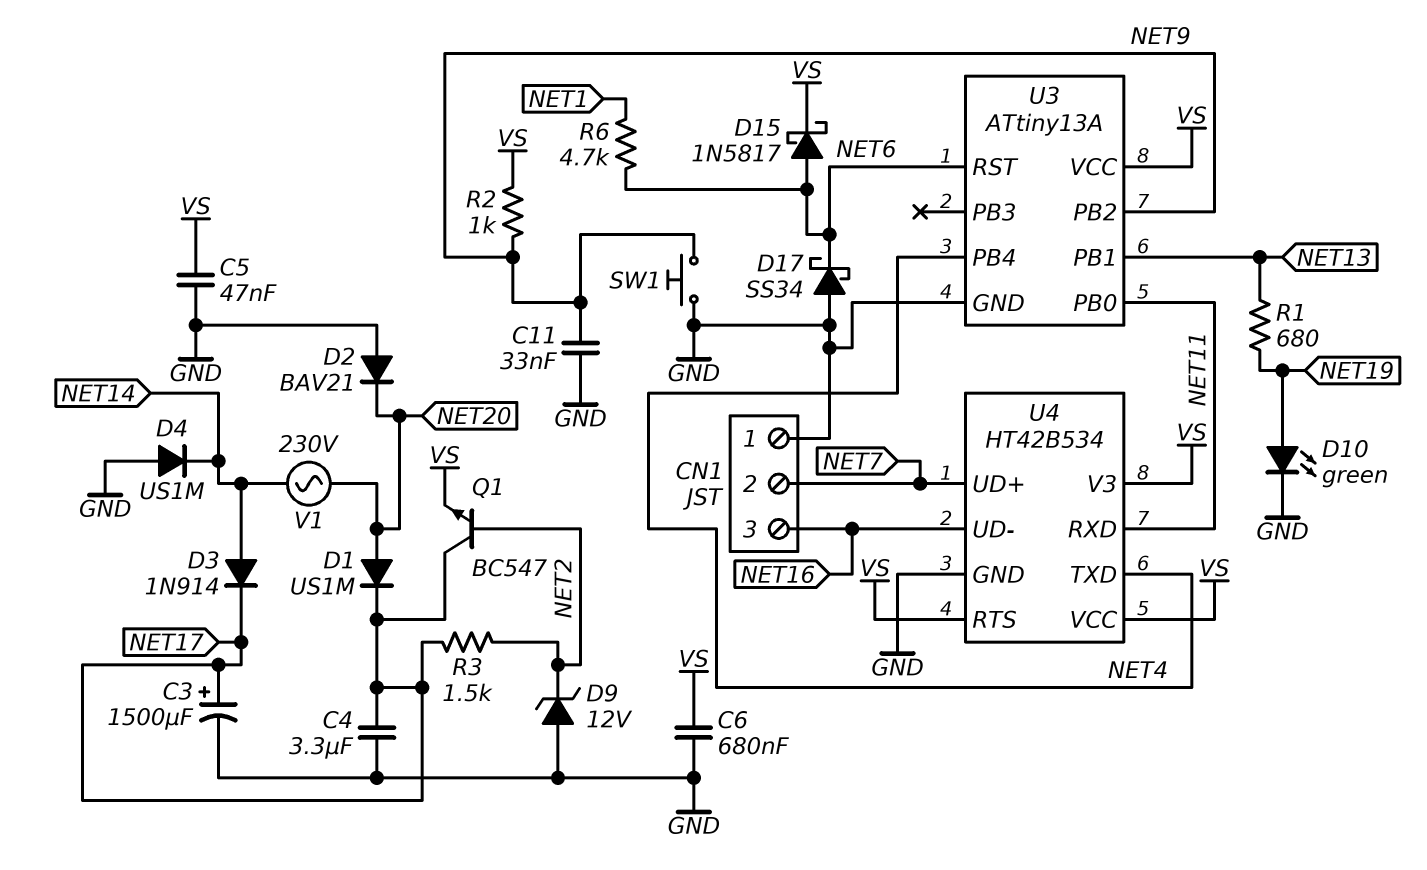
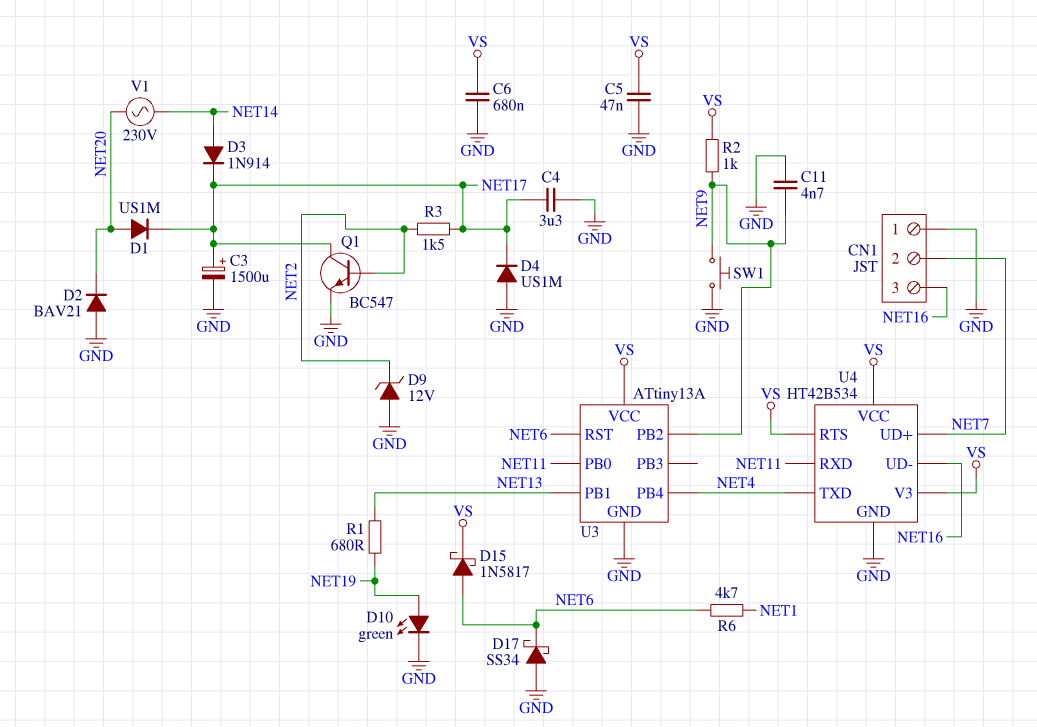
C11: 33nF (GND, NET9) -> 4.7nF (GND, NET9)
D4: diode US1M (A GND, K NET14) -> diode US1M (A GND, K NET17)
Q1: NPN BC547 (B NET2, C NET17, E VS) -> NPN BC547 (B NET2, C NET17, E GND)

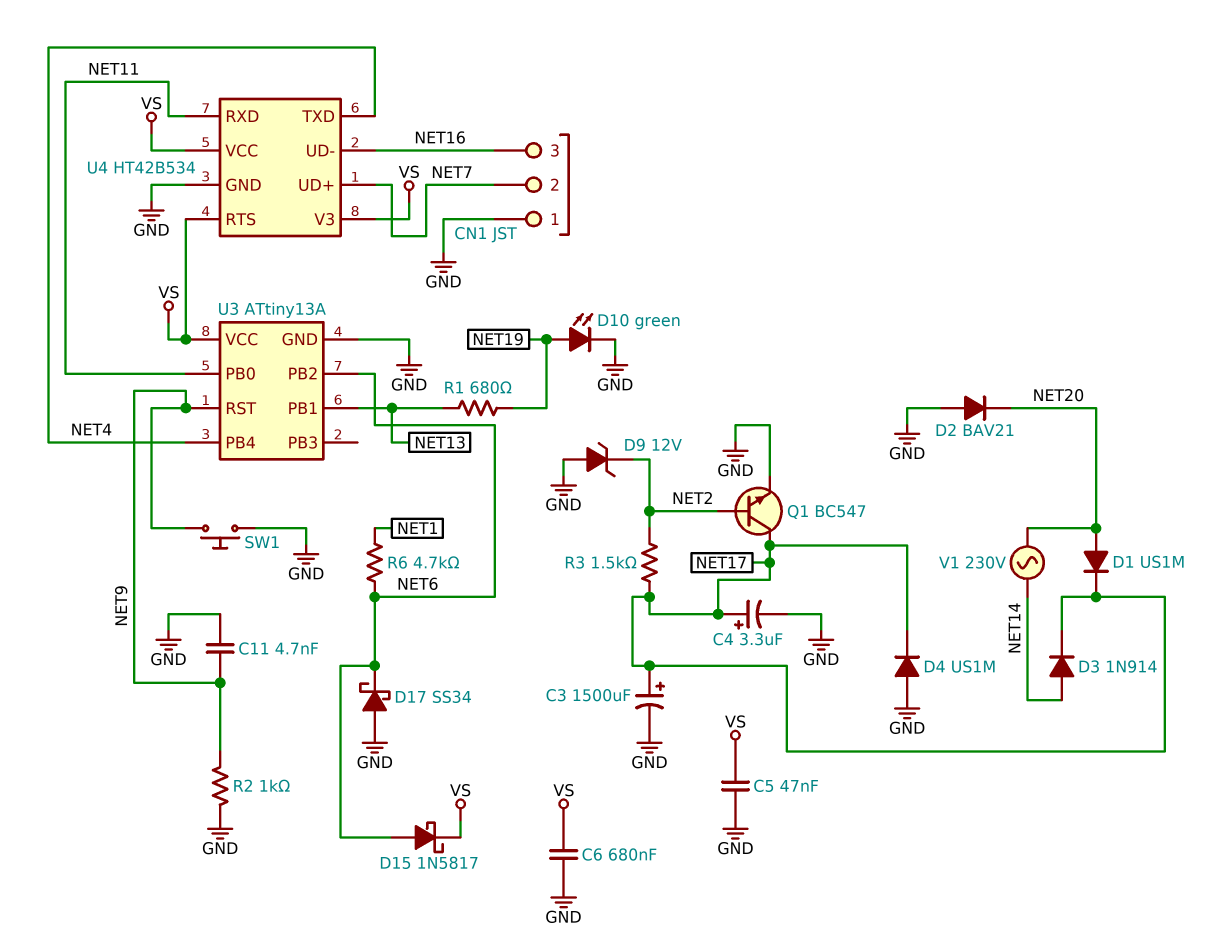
C4: 3.3uF (GND, NET17) -> 3.3uF (plus NET17, minus GND)
R2: 1k (NET9, VS) -> 1k (GND, NET9)
U3 pin PB2: NET9 -> NET6
U3 pin RST: NET6 -> NET9

